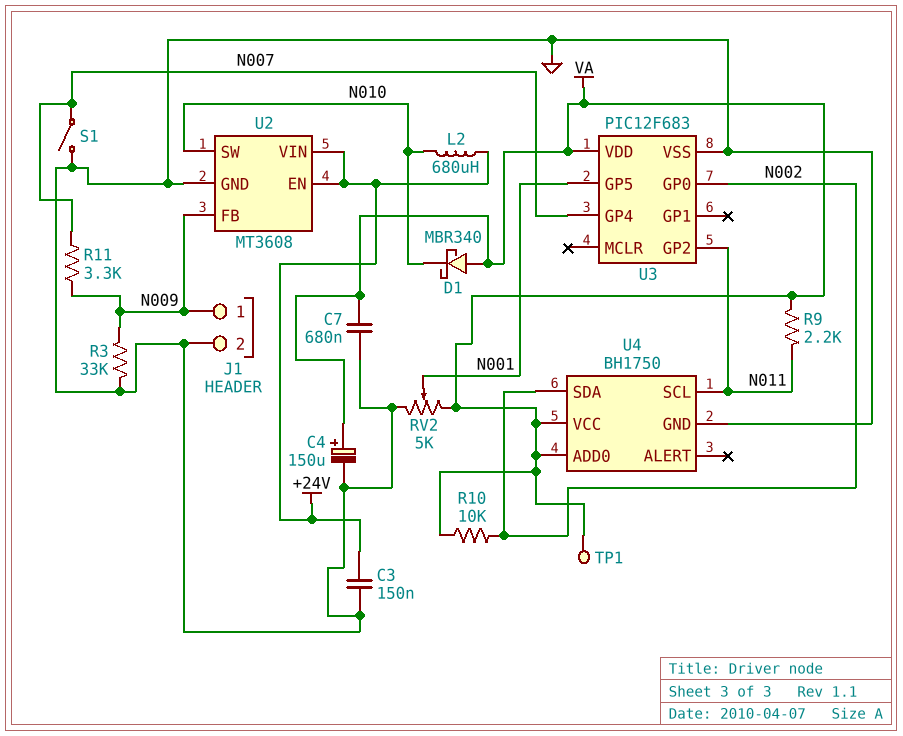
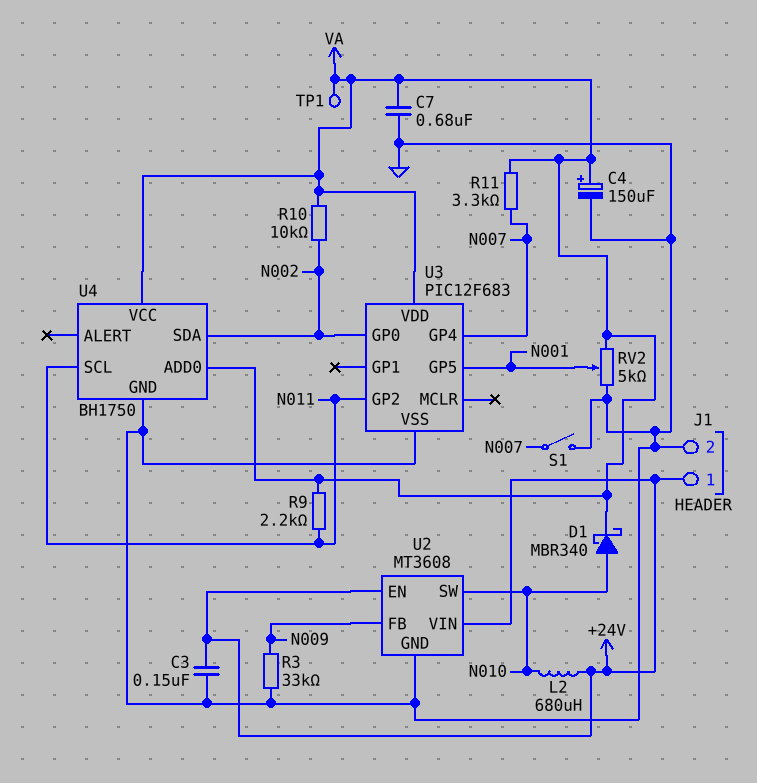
D1: schottky MBR340 (A VA, K N010) -> schottky MBR340 (A N010, K VA)
J1 pin 1: N009 -> +24V
R11: 3.3k (N007, N009) -> 3.3k (N007, VA)

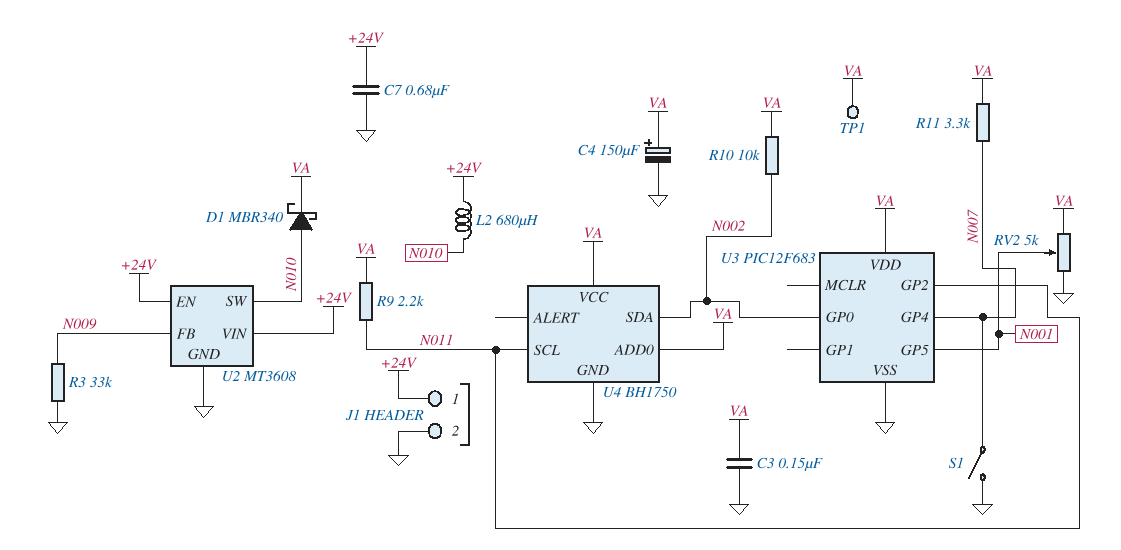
C3: 150nF (+24V, GND) -> 150nF (GND, VA)
C7: 680nF (GND, VA) -> 680nF (+24V, GND)

